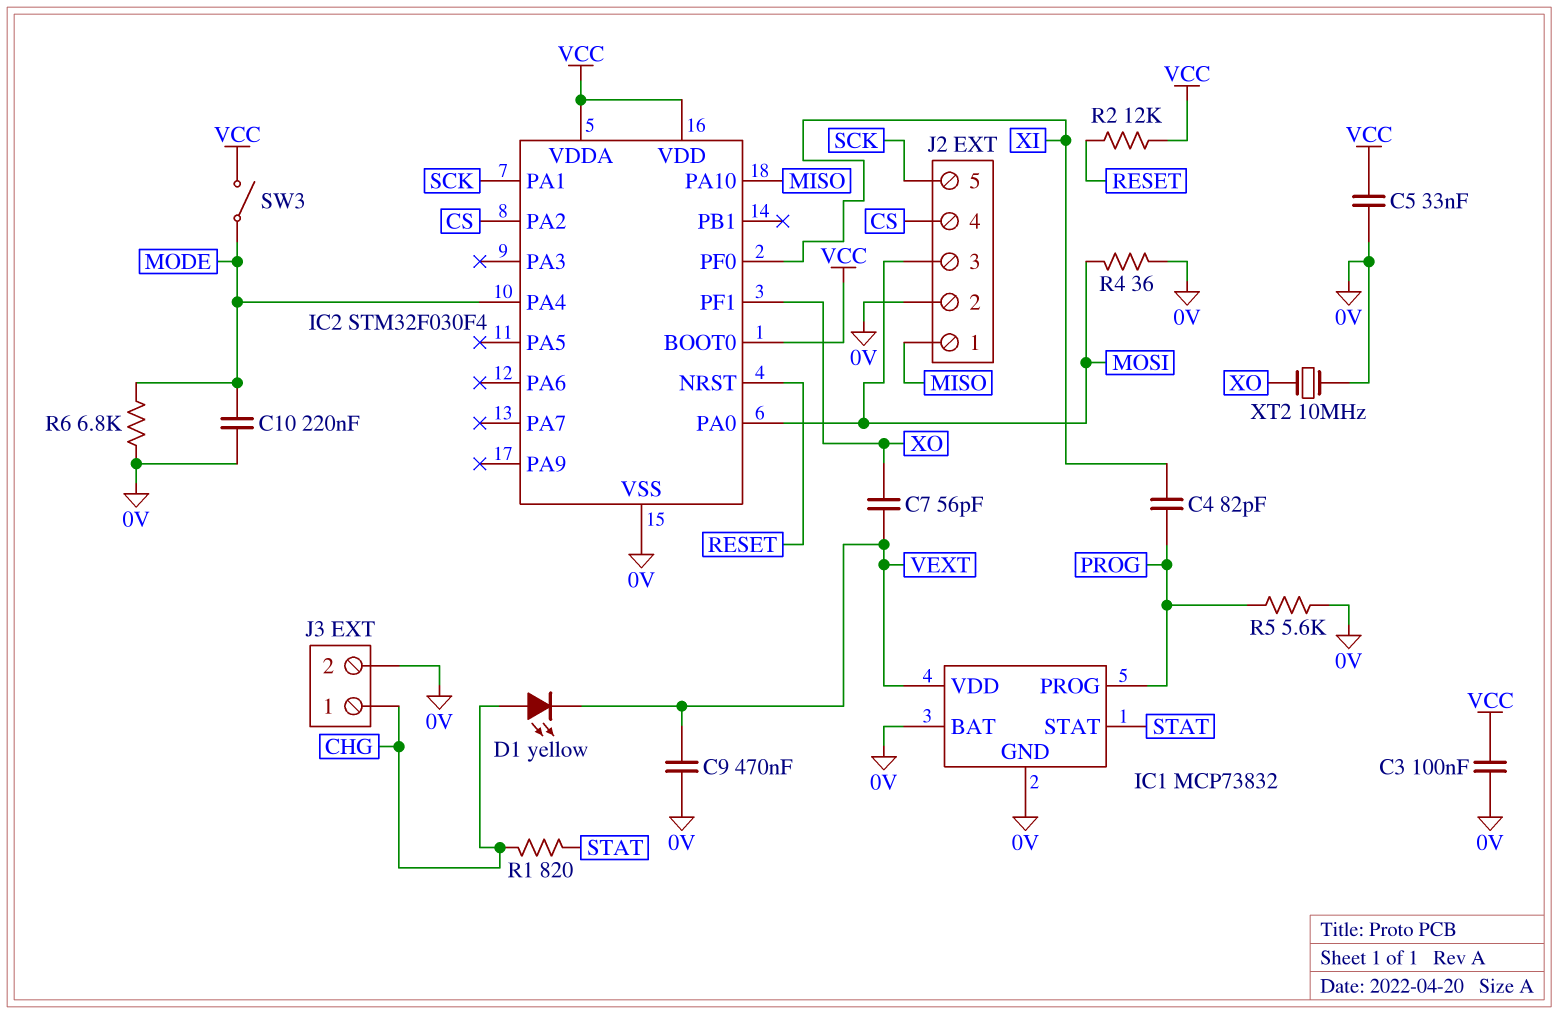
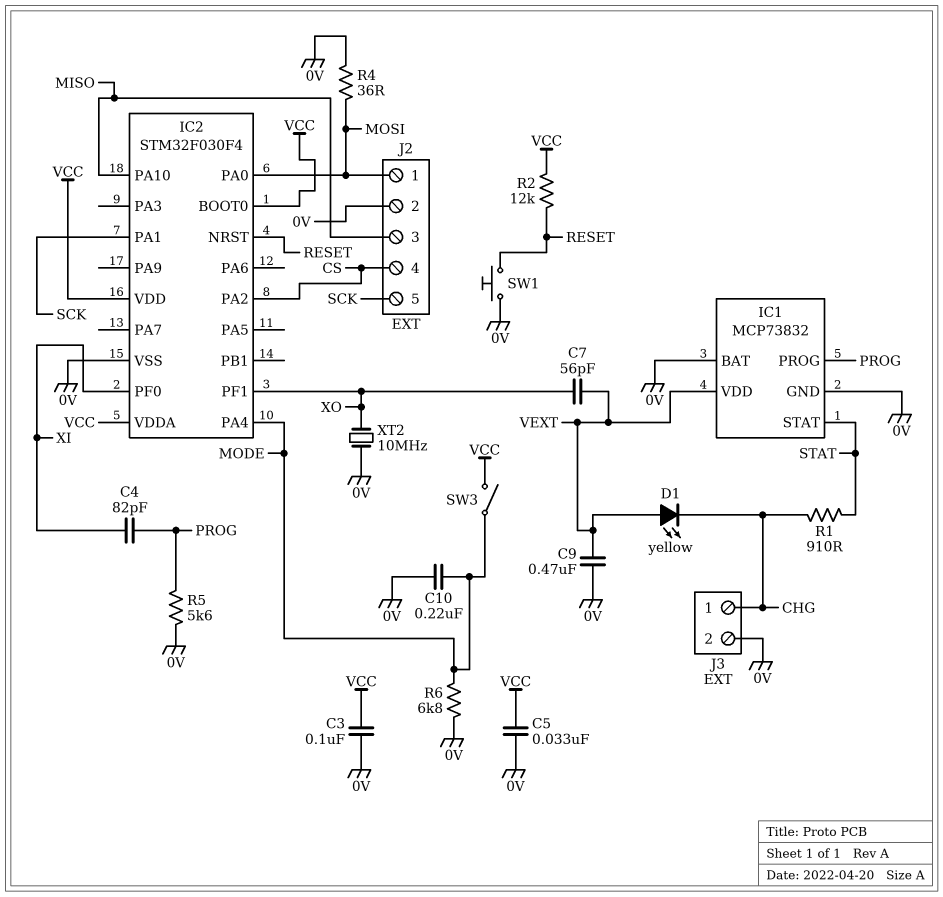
D1: LED yellow (A CHG, K VEXT) -> LED yellow (A VEXT, K CHG)
J2 pin 1: MISO -> MOSI
J2 pin 3: MOSI -> MISO
R1: 820 (CHG, STAT) -> 910 (CHG, STAT)
SW1: none -> button (0V, RESET)

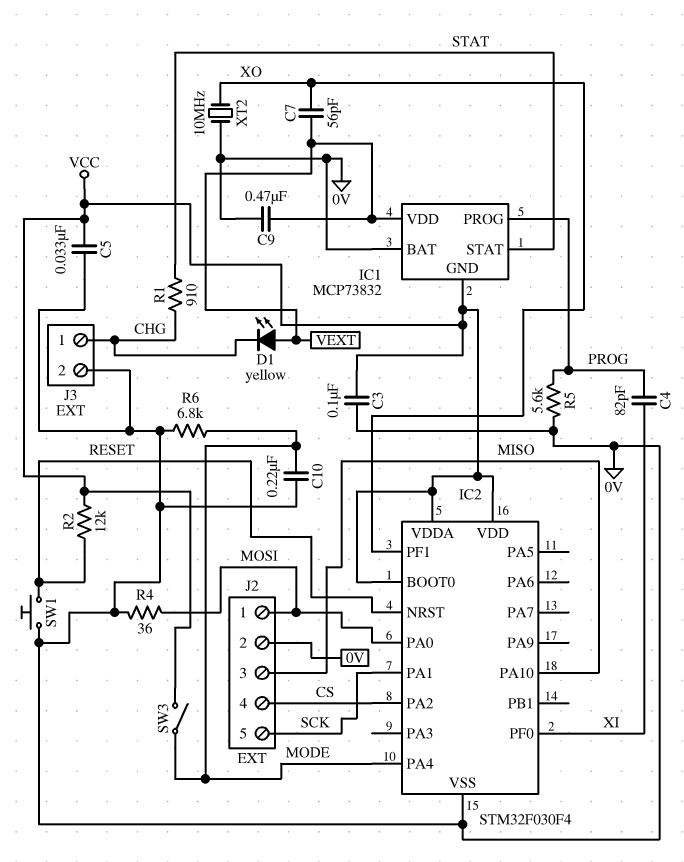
IC1 pin GND: 0V -> VCC

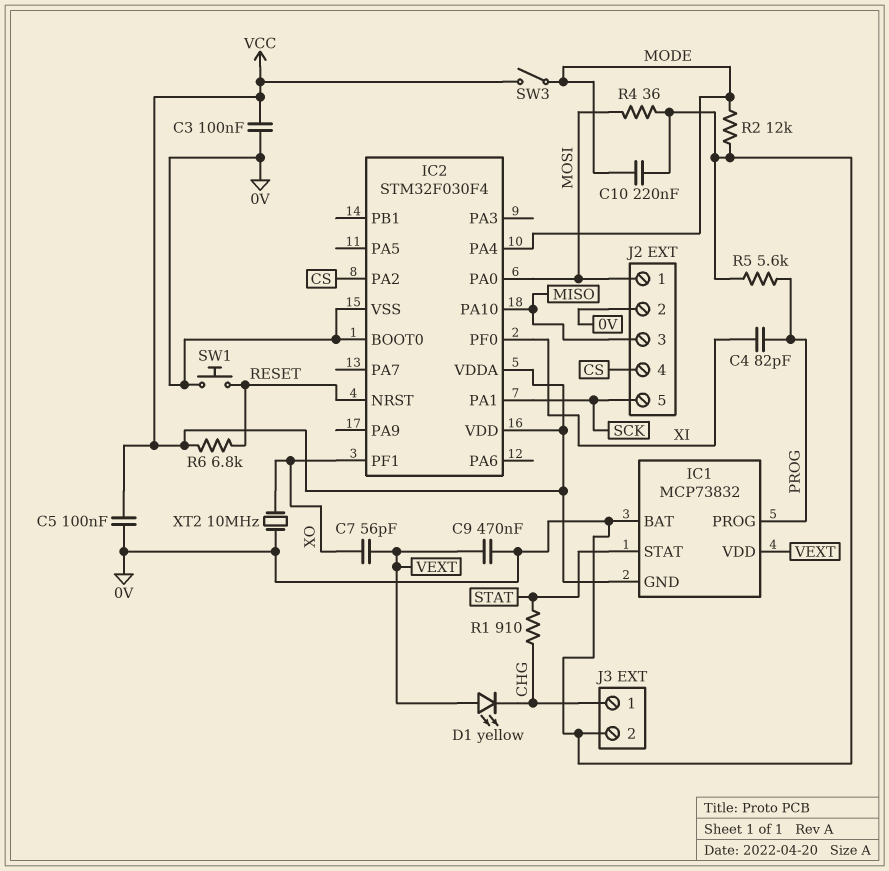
C5: 33nF (0V, VCC) -> 100nF (0V, VCC)
IC2 pin BOOT0: VCC -> 0V
R2: 12k (RESET, VCC) -> 12k (0V, MODE)
R6: 6.8k (0V, MODE) -> 6.8k (RESET, VCC)

